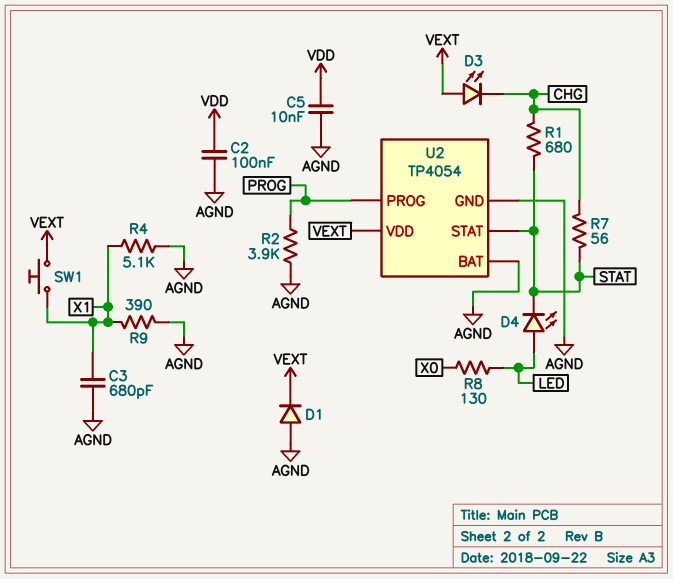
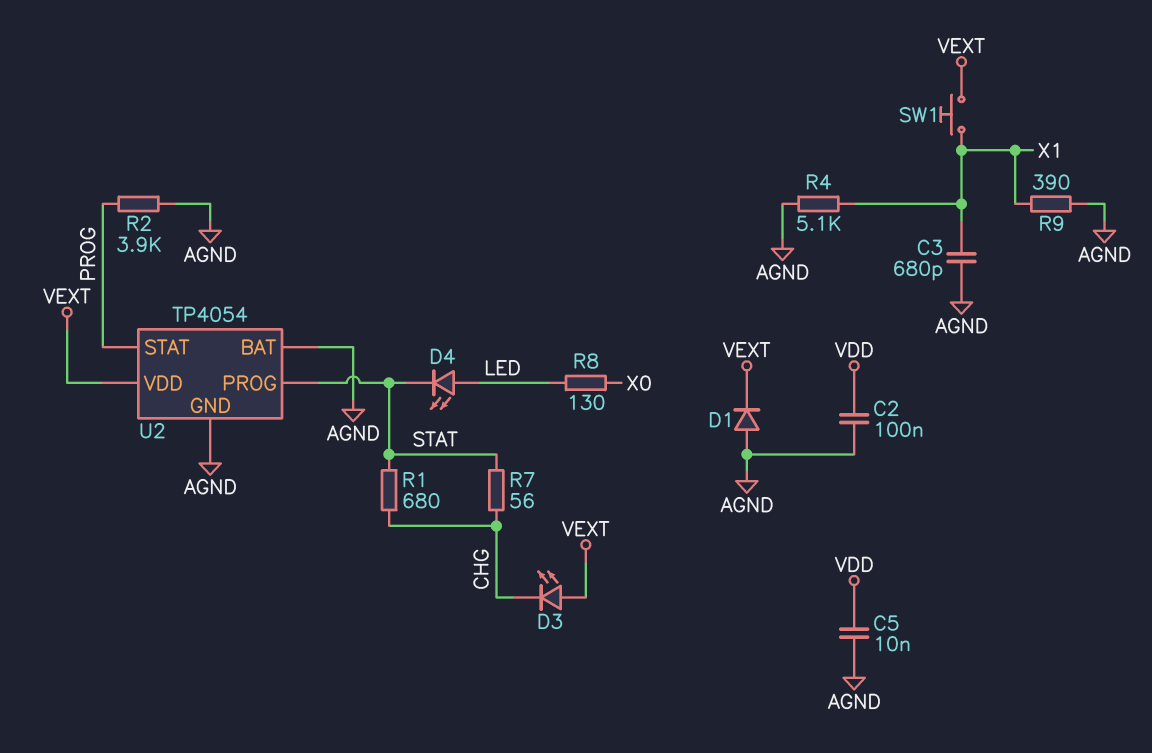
U2 pin PROG: PROG -> STAT
U2 pin STAT: STAT -> PROG

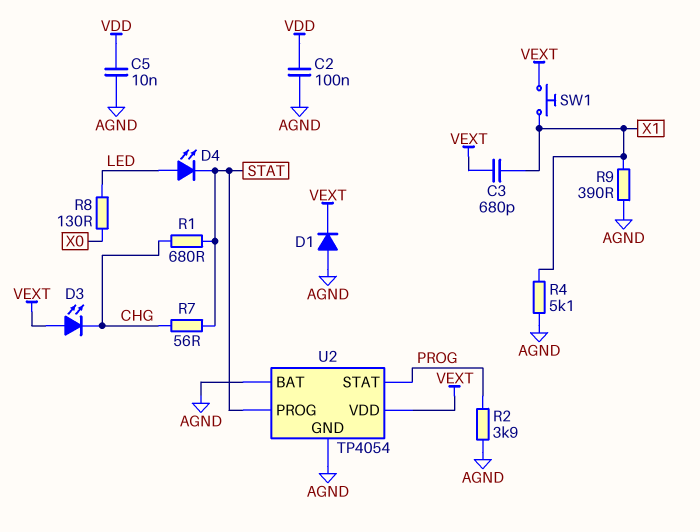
C3: 680pF (AGND, X1) -> 680pF (VEXT, X1)

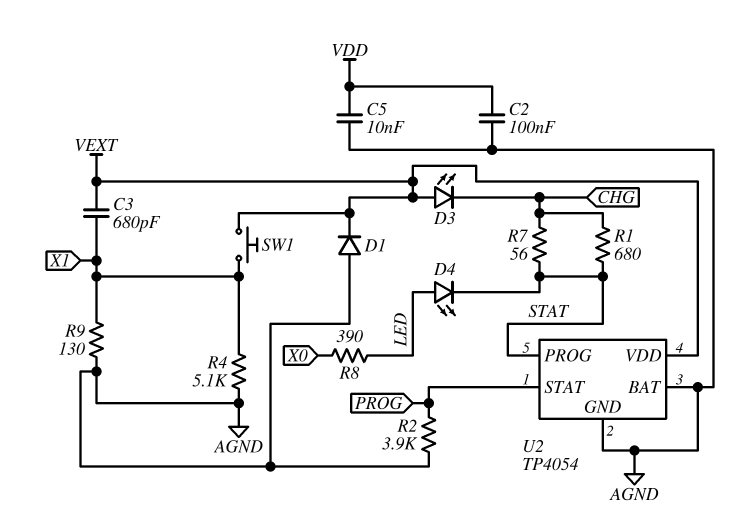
R8: 130 (LED, X0) -> 390 (LED, X0)
R9: 390 (AGND, X1) -> 130 (AGND, X1)

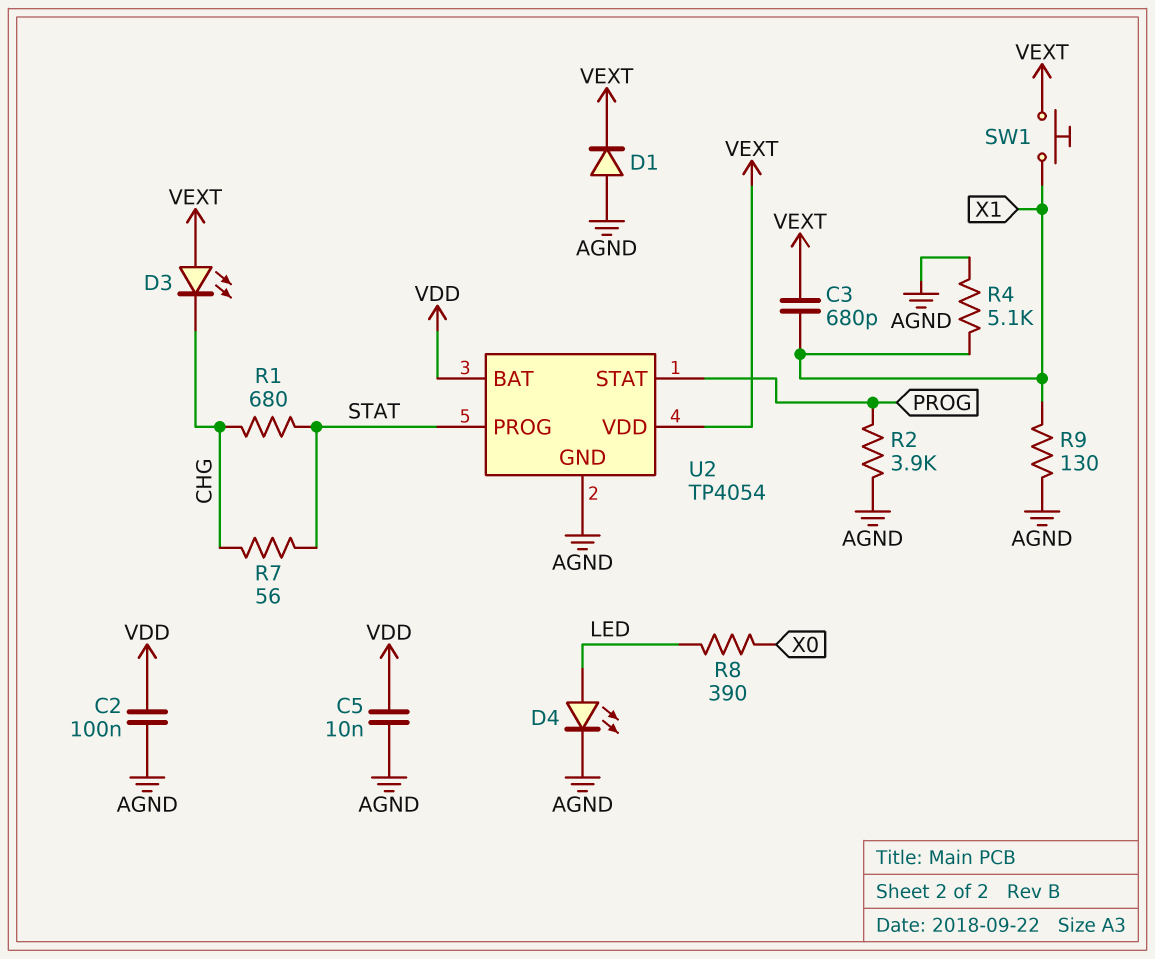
D4: LED (A LED, K STAT) -> LED (A LED, K AGND)
U2 pin BAT: AGND -> VDD

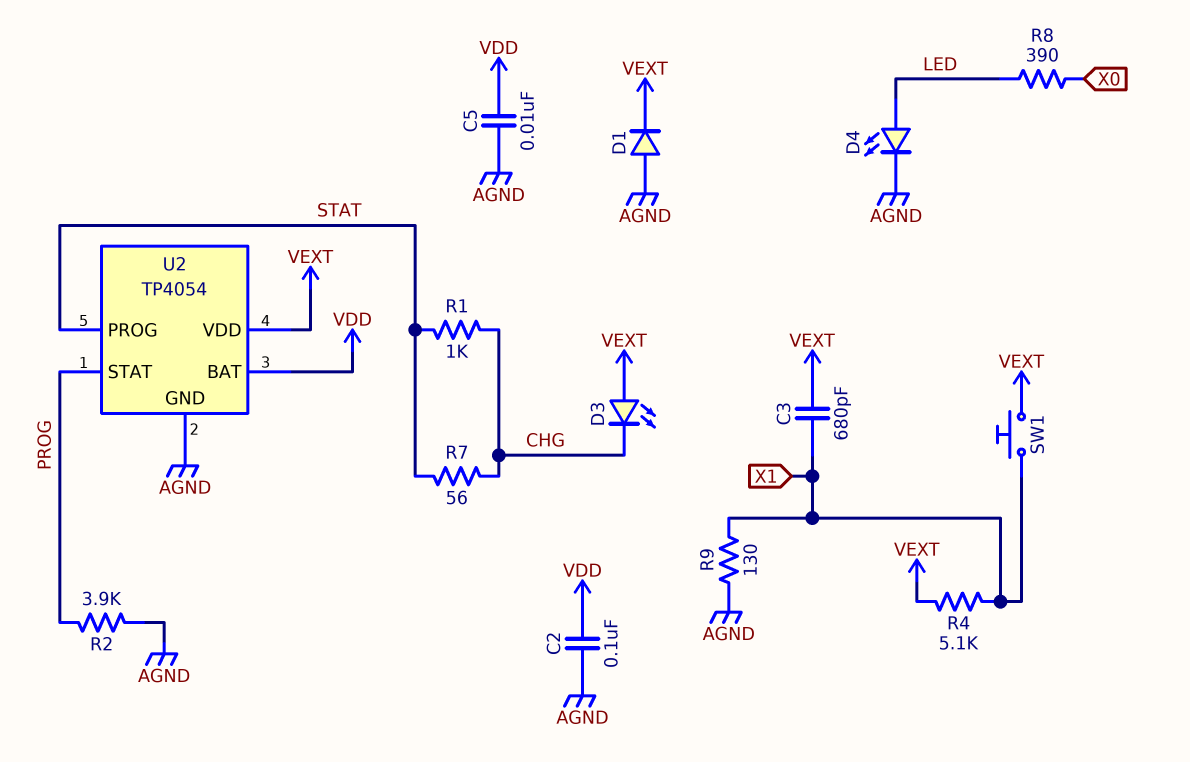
R1: 680 (CHG, STAT) -> 1k (CHG, STAT)
R4: 5.1k (AGND, X1) -> 5.1k (VEXT, X1)

